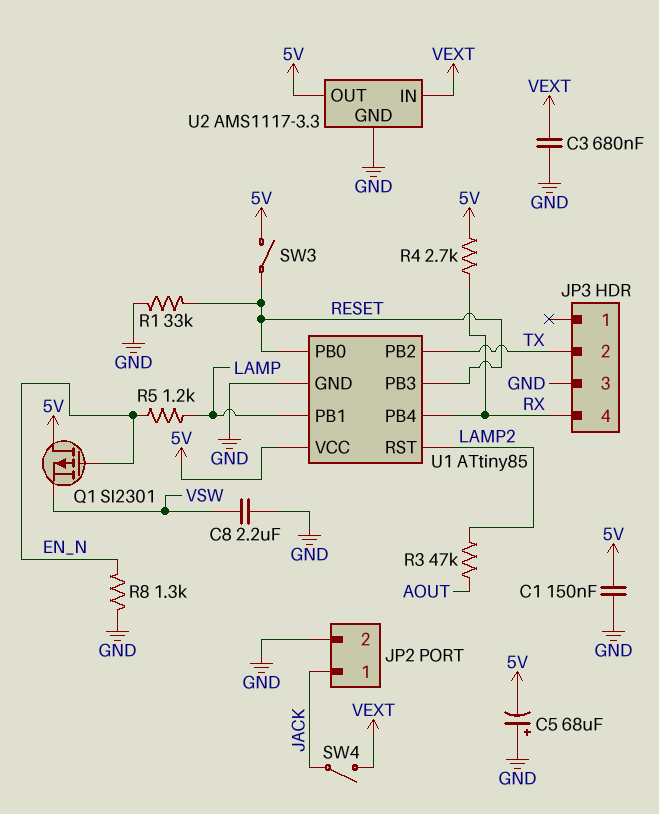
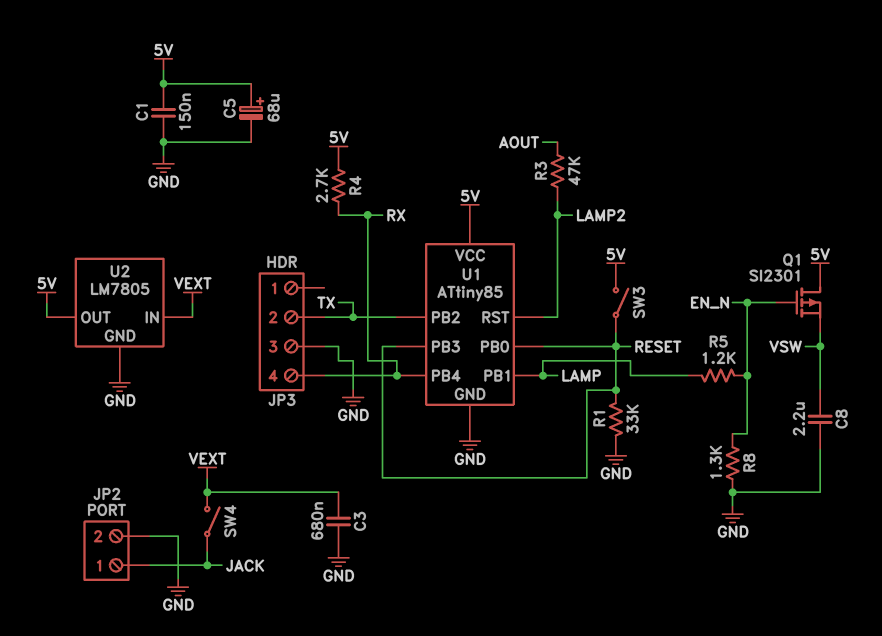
C5: 68uF (plus GND, minus 5V) -> 68uF (plus 5V, minus GND)
U2: AMS1117-3.3 -> LM7805

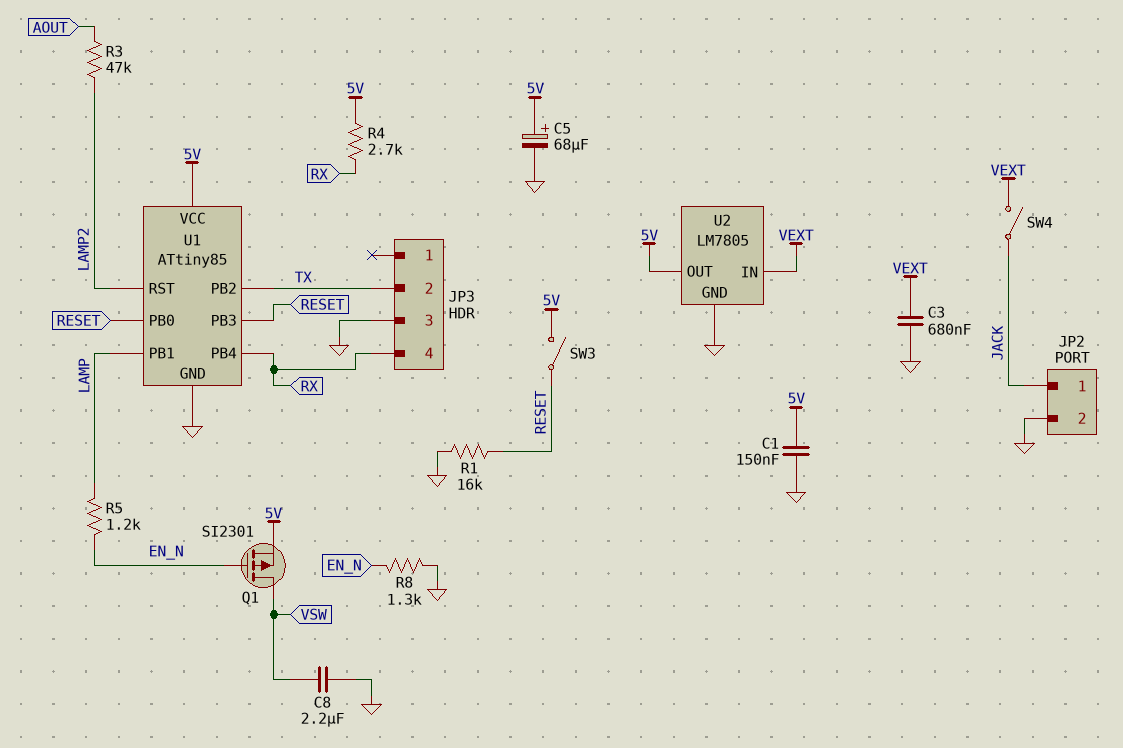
Q1: PMOS SI2301 (G EN_N, D 5V, S VSW) -> PMOS SI2301 (G EN_N, D VSW, S 5V)
R1: 33k (GND, RESET) -> 16k (GND, RESET)

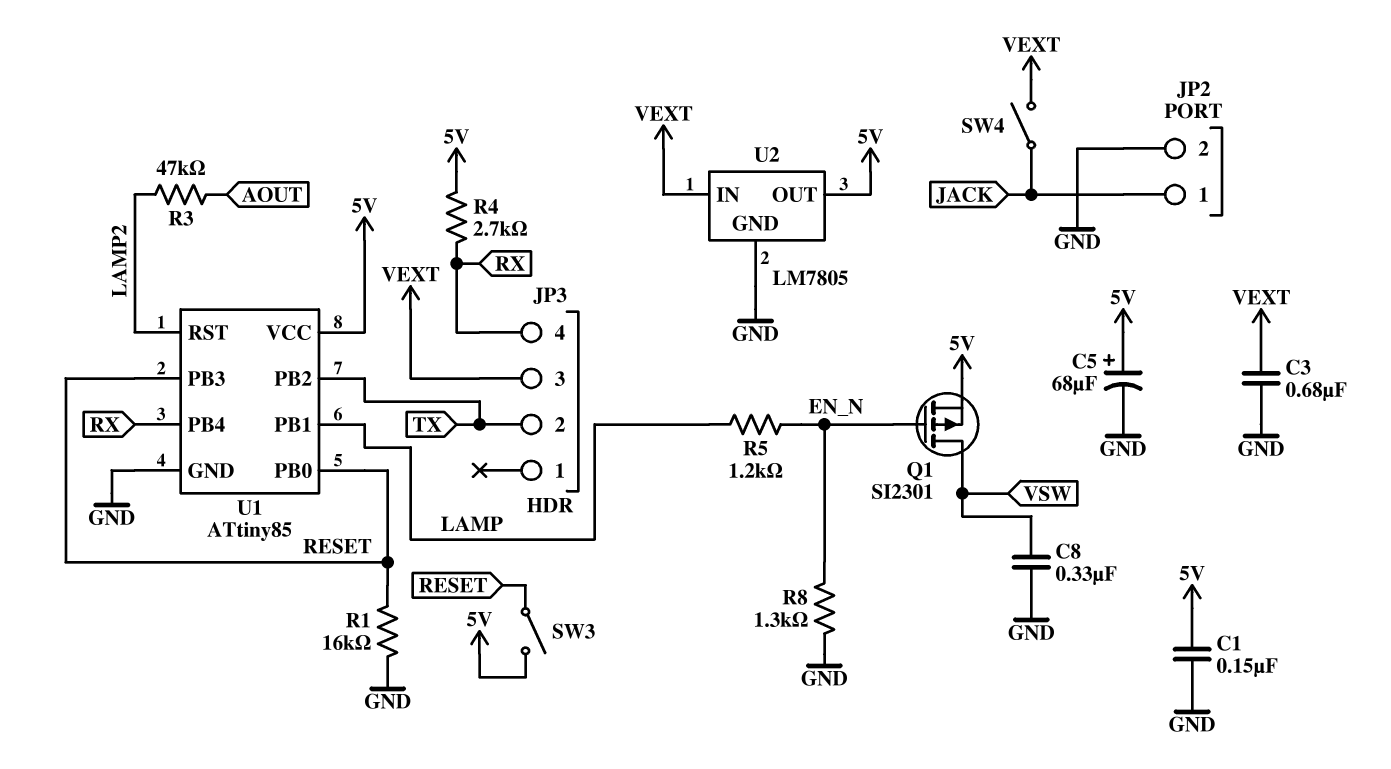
C8: 2.2uF (GND, VSW) -> 330nF (GND, VSW)
JP3 pin 3: GND -> VEXT

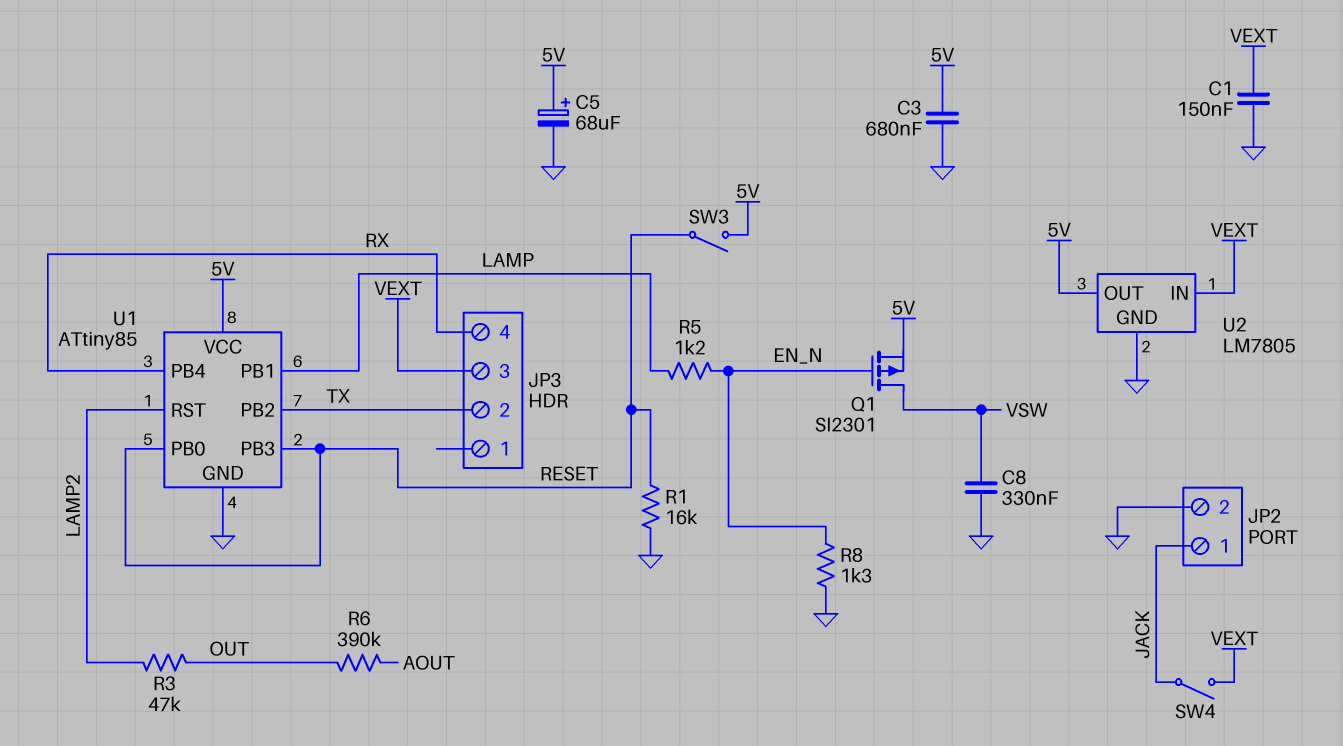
C1: 150nF (5V, GND) -> 150nF (GND, VEXT)
C3: 680nF (GND, VEXT) -> 680nF (5V, GND)
R3: 47k (AOUT, LAMP2) -> 47k (LAMP2, OUT)
R4: 2.7k (5V, RX) -> none
R6: none -> 390k (AOUT, OUT)

